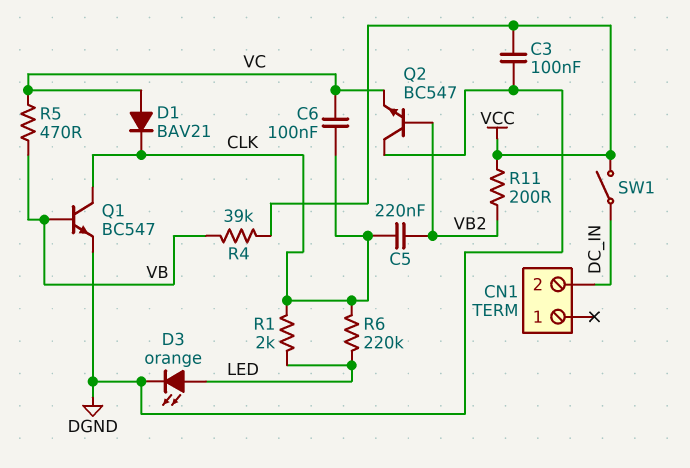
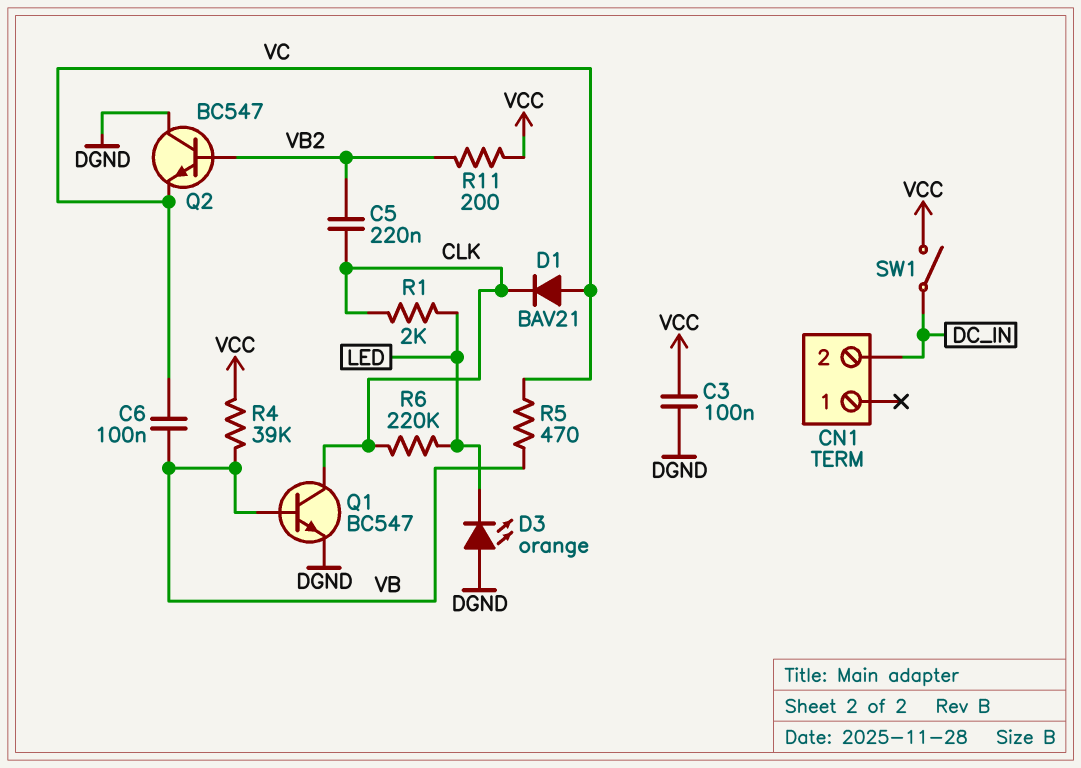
C6: 100nF (CLK, VC) -> 100nF (VB, VC)
D3: LED orange (A LED, K DGND) -> LED orange (A DGND, K LED)

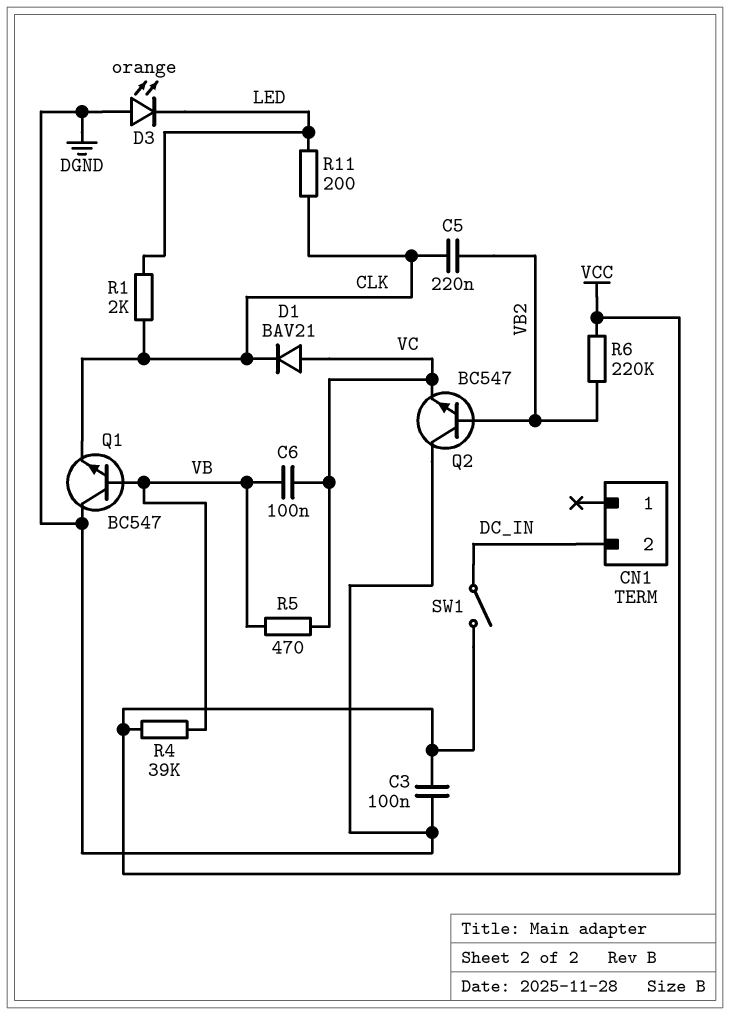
Q1: NPN BC547 (B VB, C CLK, E DGND) -> NPN BC547 (B VB, C DGND, E CLK)
R6: 220k (CLK, LED) -> 220k (VB2, VCC)
R11: 200 (VB2, VCC) -> 200 (CLK, LED)

